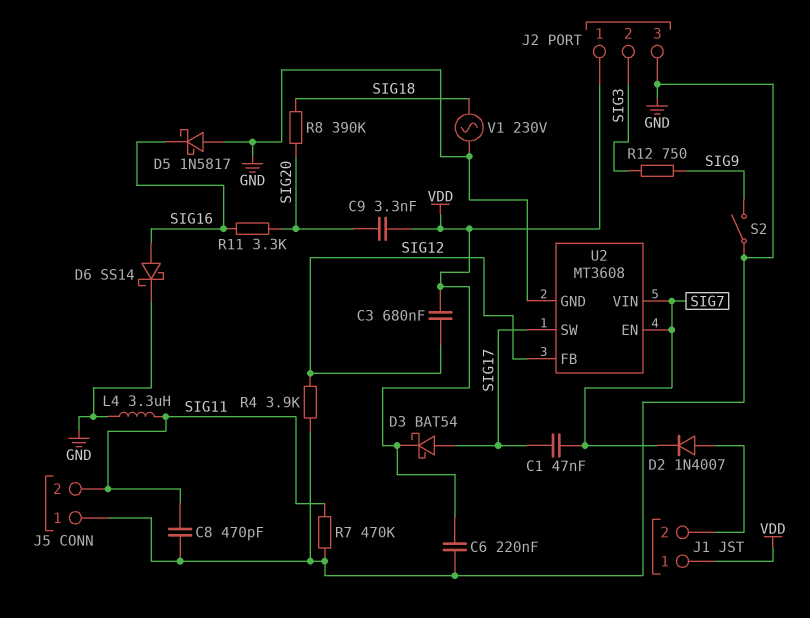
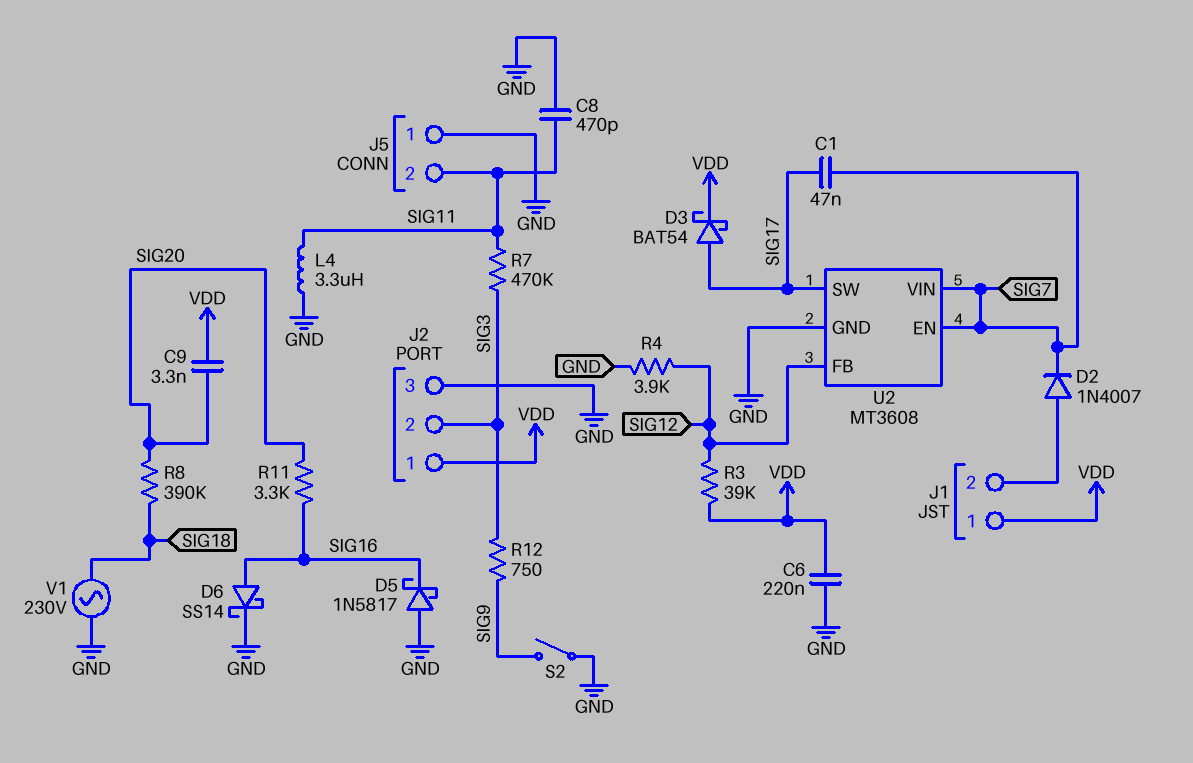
C3: 680nF (SIG12, VDD) -> none
R3: none -> 39k (SIG12, VDD)
R7: 470k (GND, SIG11) -> 470k (SIG3, SIG11)

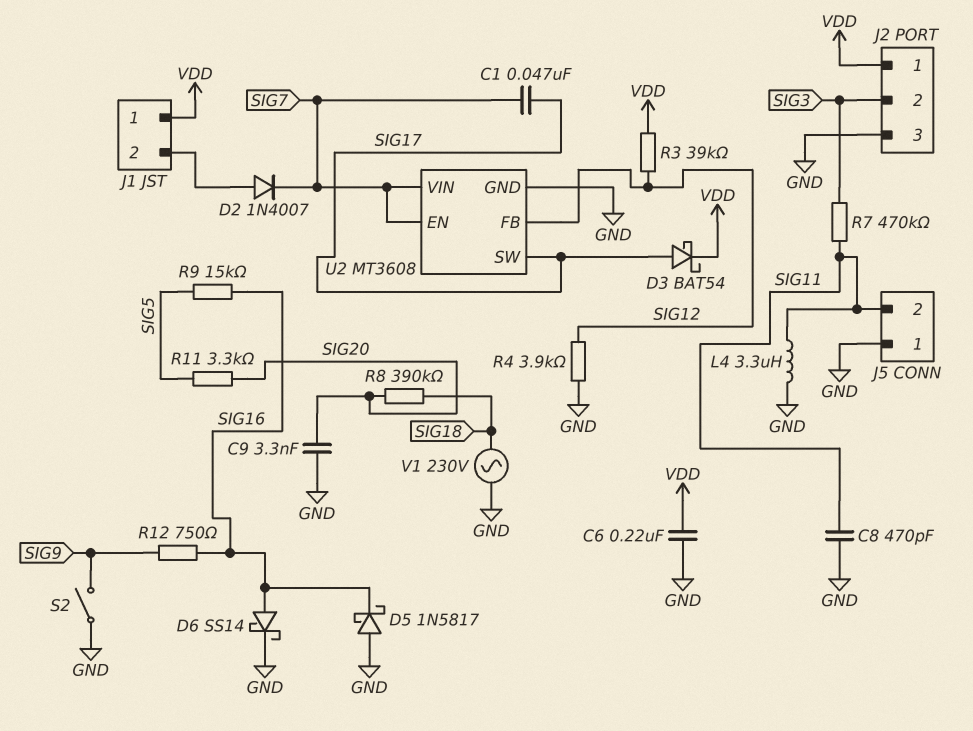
C9: 3.3nF (SIG20, VDD) -> 3.3nF (GND, SIG20)
R9: none -> 15k (SIG5, SIG16)
R11: 3.3k (SIG16, SIG20) -> 3.3k (SIG5, SIG20)
R12: 750 (SIG3, SIG9) -> 750 (SIG9, SIG16)

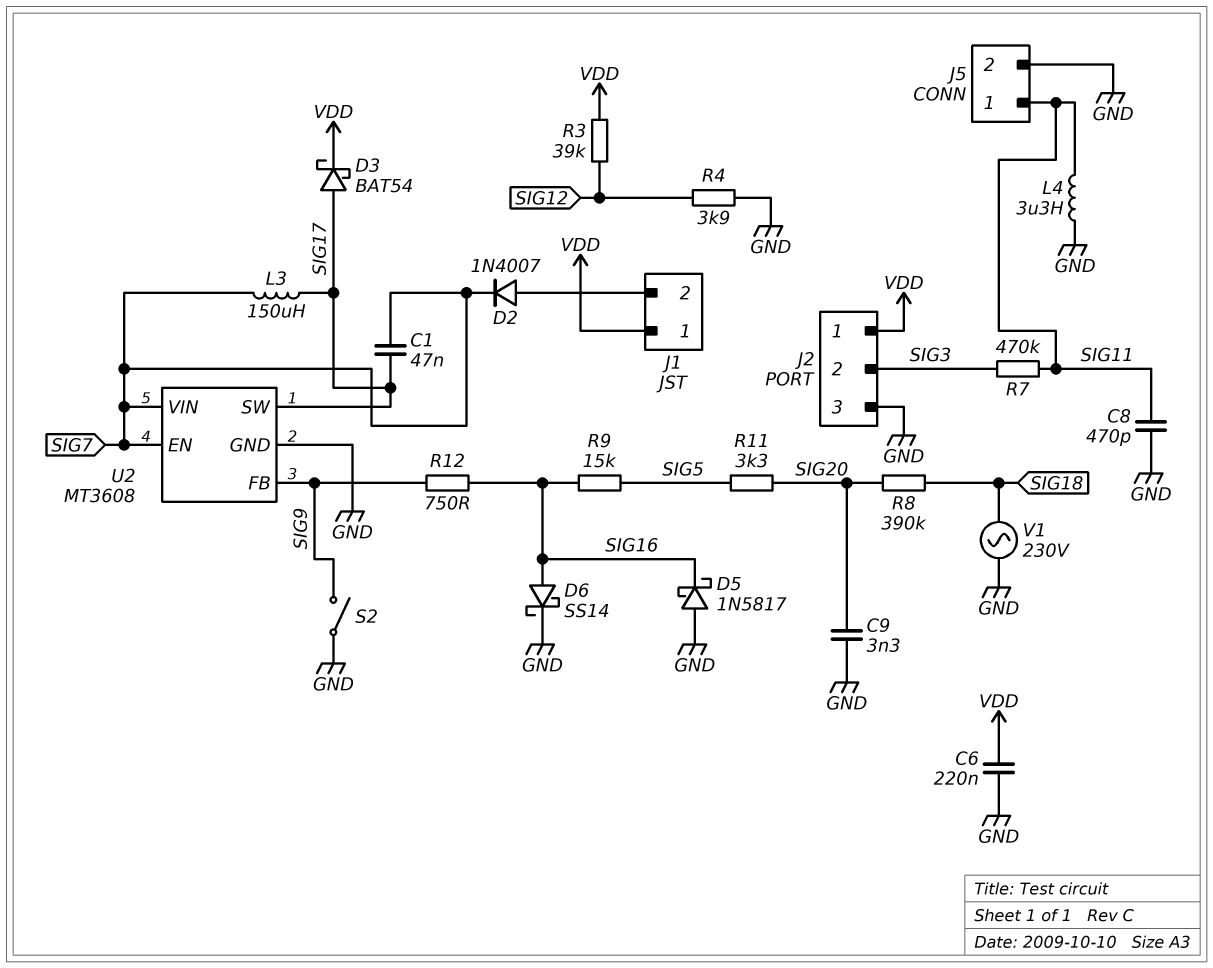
J5 pin 1: GND -> SIG11
J5 pin 2: SIG11 -> GND
L3: none -> 150uH (SIG7, SIG17)
U2 pin FB: SIG12 -> SIG9

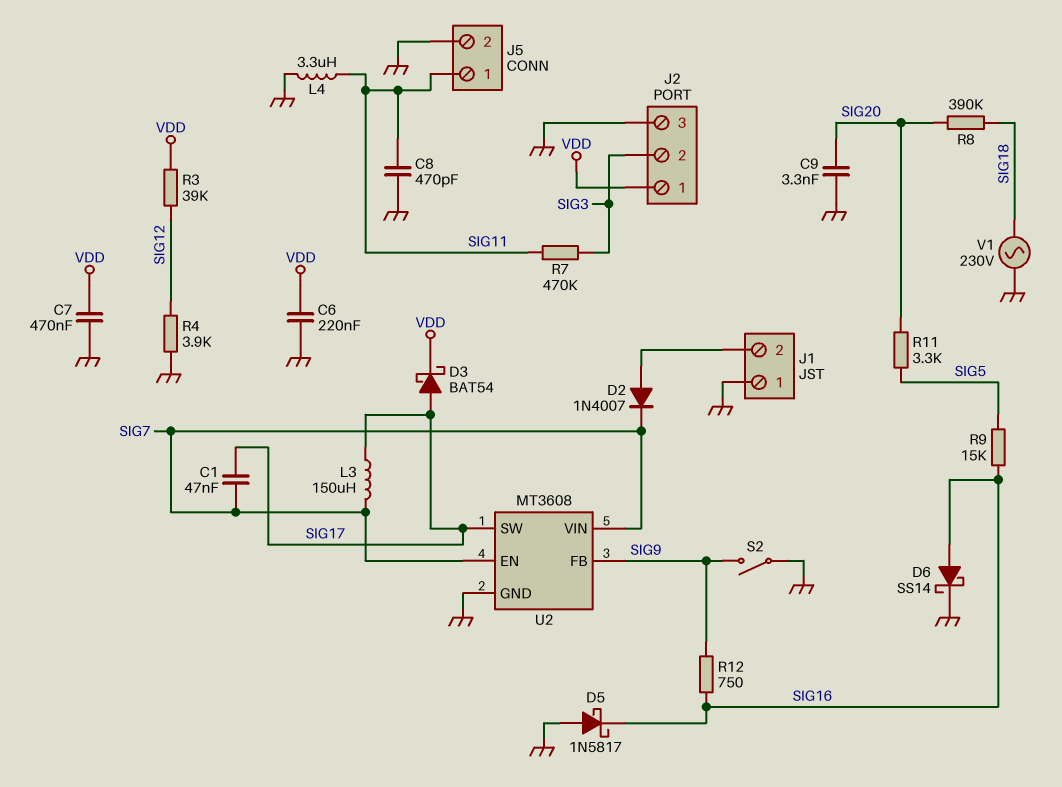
C7: none -> 470nF (GND, VDD)
J1 pin 1: VDD -> GND

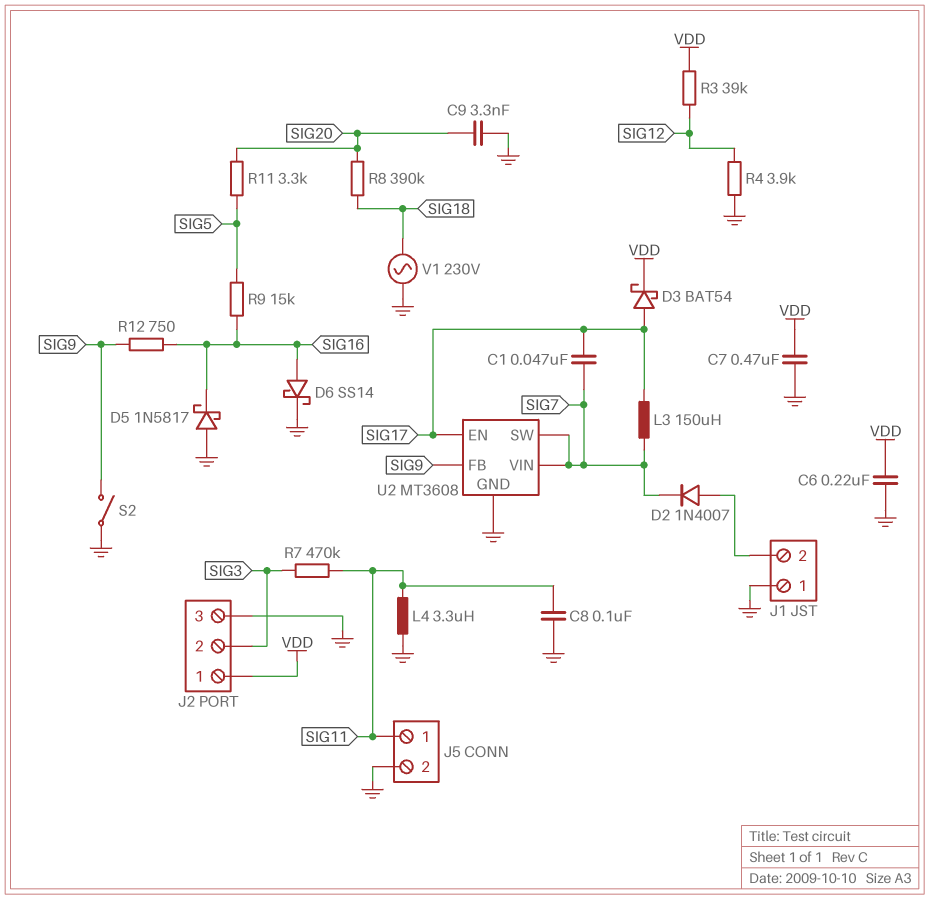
C8: 470pF (GND, SIG11) -> 100nF (GND, SIG11)
U2 pin EN: SIG7 -> SIG17
U2 pin SW: SIG17 -> SIG7

